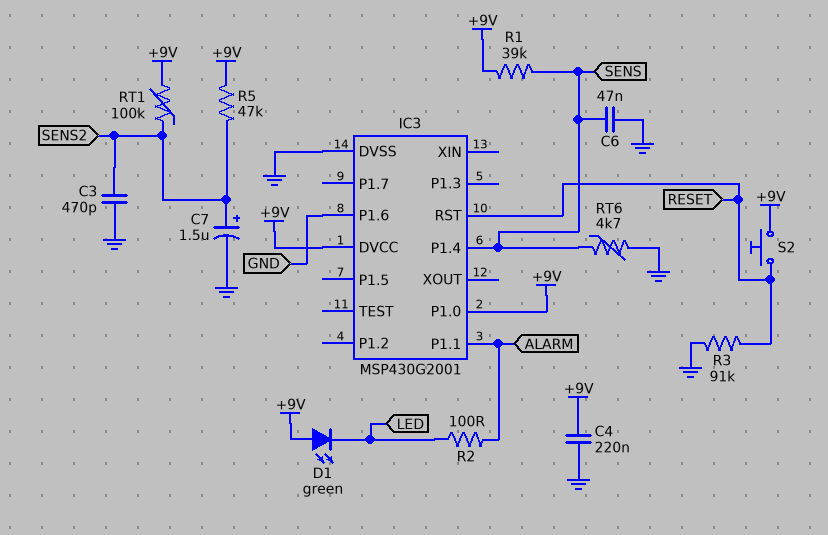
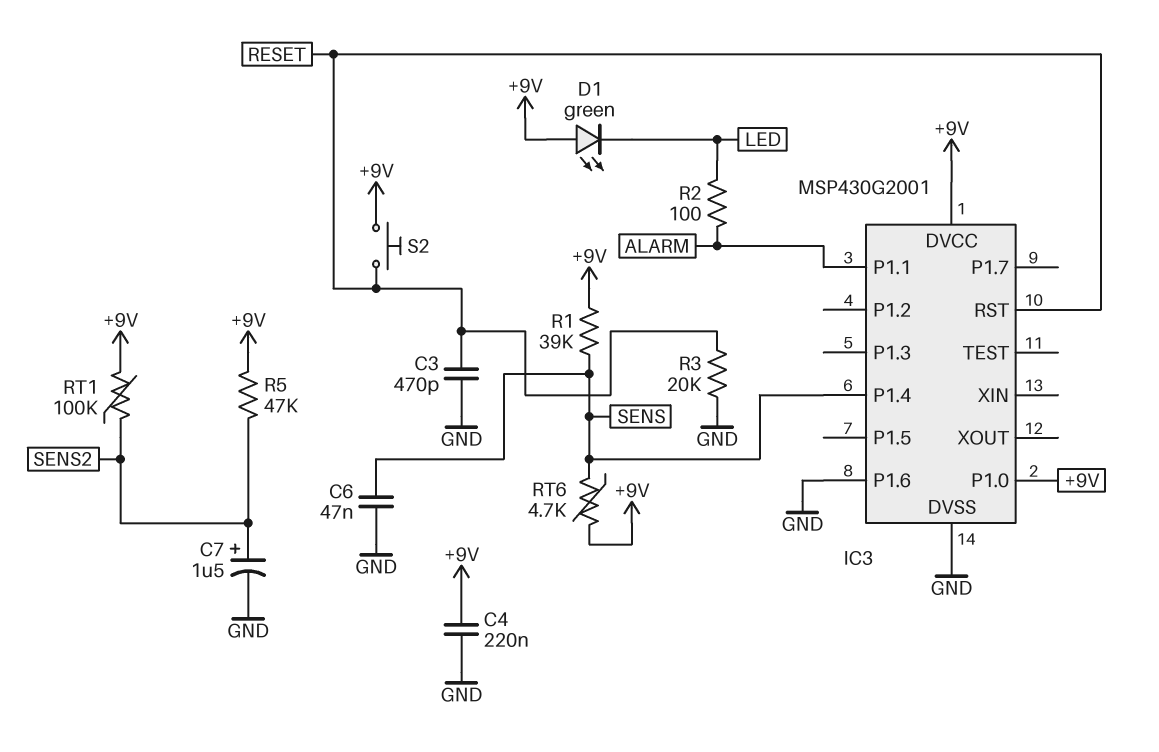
C3: 470pF (GND, SENS2) -> 470pF (GND, RESET)
R3: 91k (GND, RESET) -> 20k (GND, RESET)
RT6: 4.7k (GND, SENS) -> 4.7k (+9V, SENS)

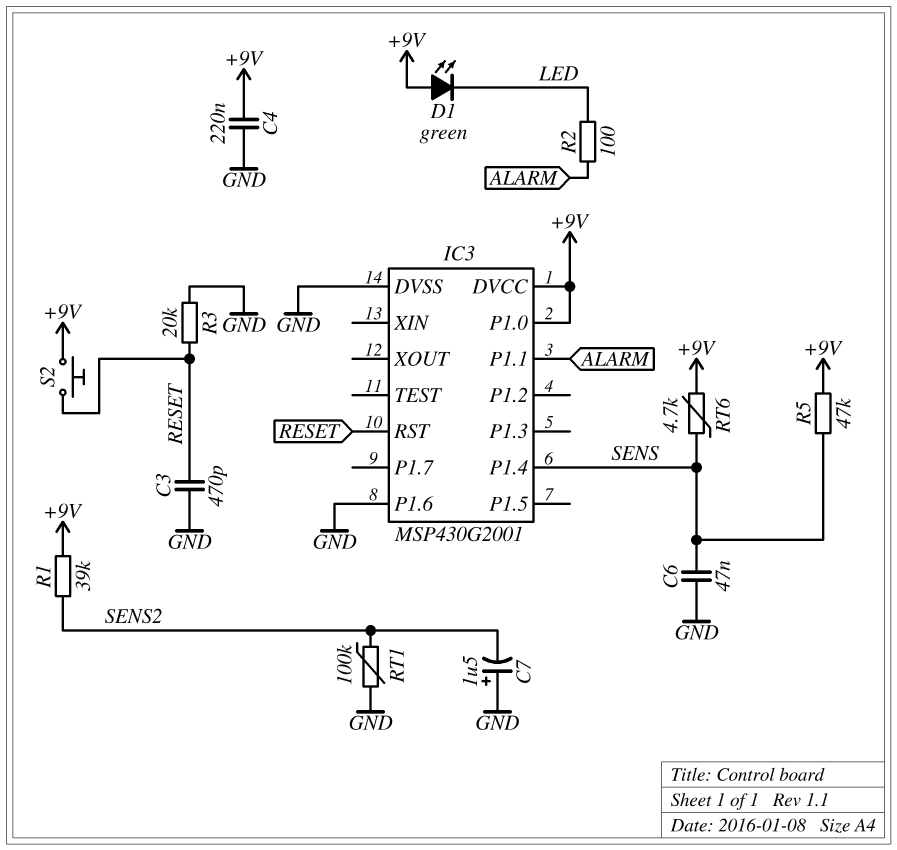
C7: 1.5uF (plus SENS2, minus GND) -> 1.5uF (plus GND, minus SENS2)
R1: 39k (+9V, SENS) -> 39k (+9V, SENS2)
R5: 47k (+9V, SENS2) -> 47k (+9V, SENS)
RT1: 100k (+9V, SENS2) -> 100k (GND, SENS2)

